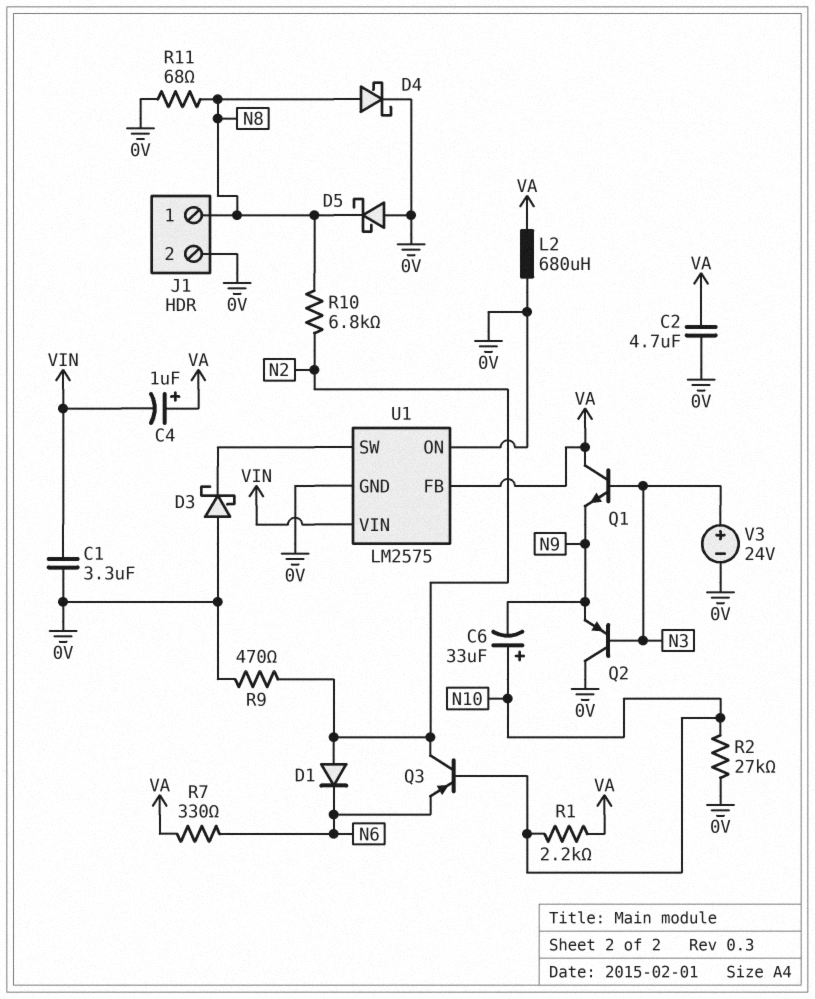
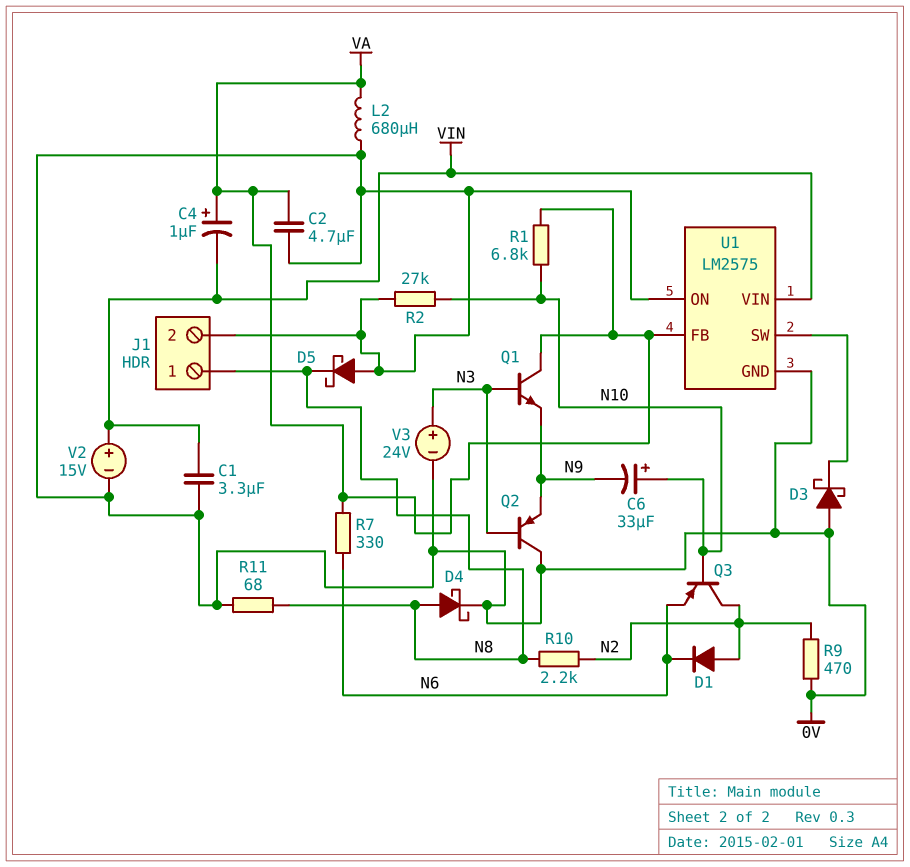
R1: 2.2k (N10, VA) -> 6.8k (N10, VA)
R10: 6.8k (N2, N8) -> 2.2k (N2, N8)
V2: none -> 15V (plus VIN, minus 0V)

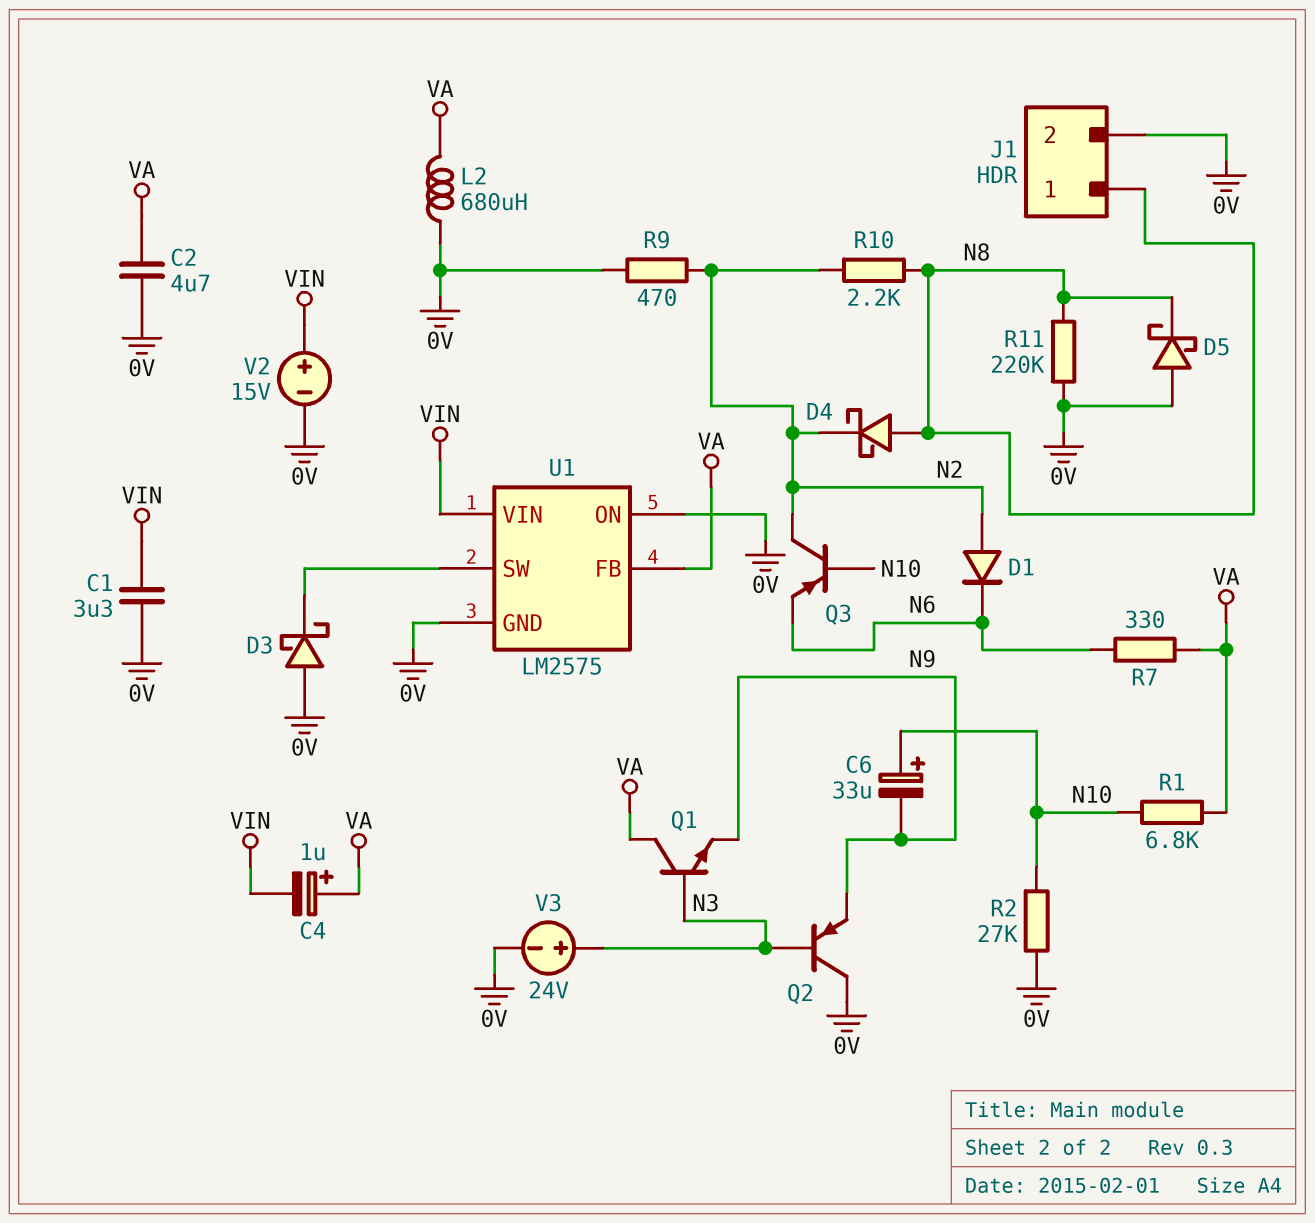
D4: schottky (A N8, K 0V) -> schottky (A N8, K N2)
R11: 68 (0V, N8) -> 220k (0V, N8)

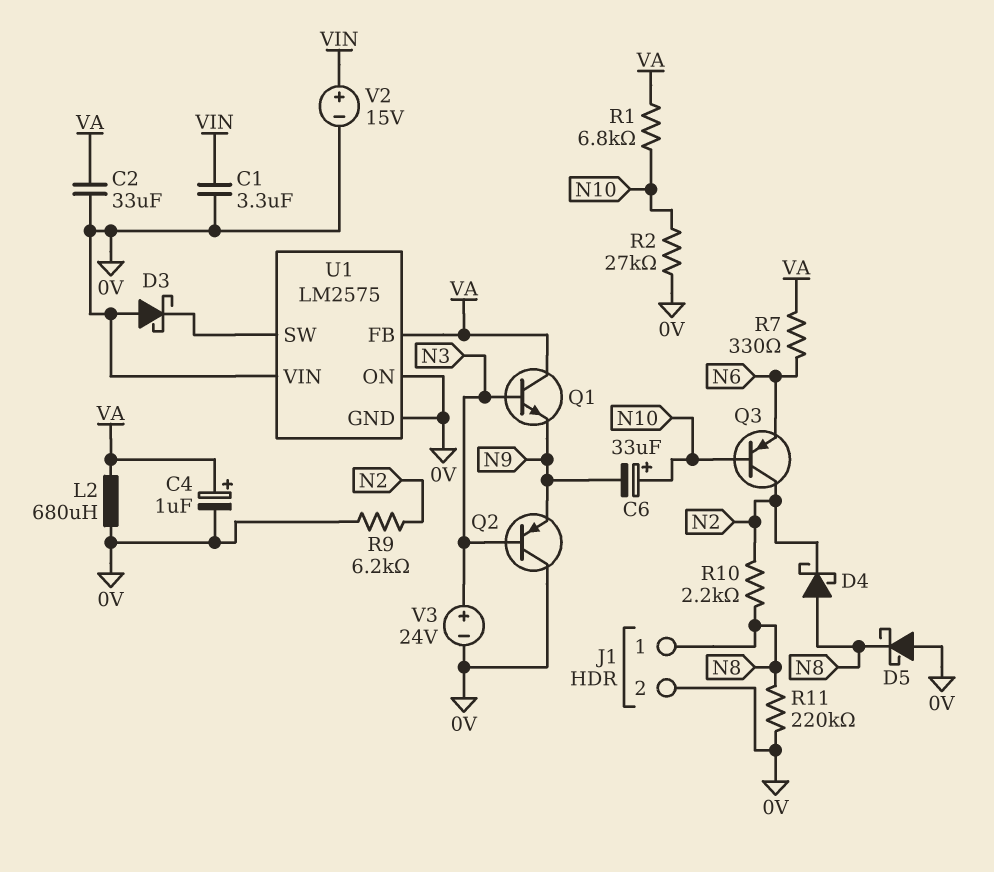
C2: 4.7uF (0V, VA) -> 33uF (0V, VA)
C4: 1uF (plus VA, minus VIN) -> 1uF (plus VA, minus 0V)
D1: diode (A N2, K N6) -> none
R9: 470 (0V, N2) -> 6.2k (0V, N2)
U1 pin VIN: VIN -> 0V

